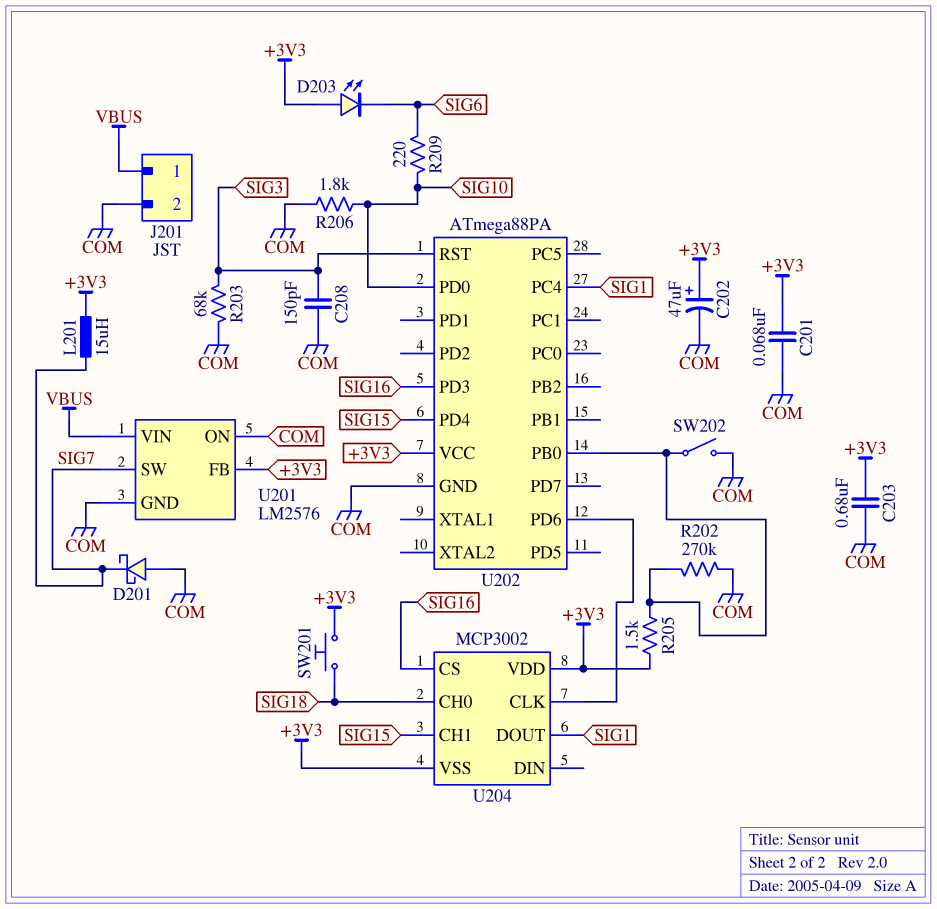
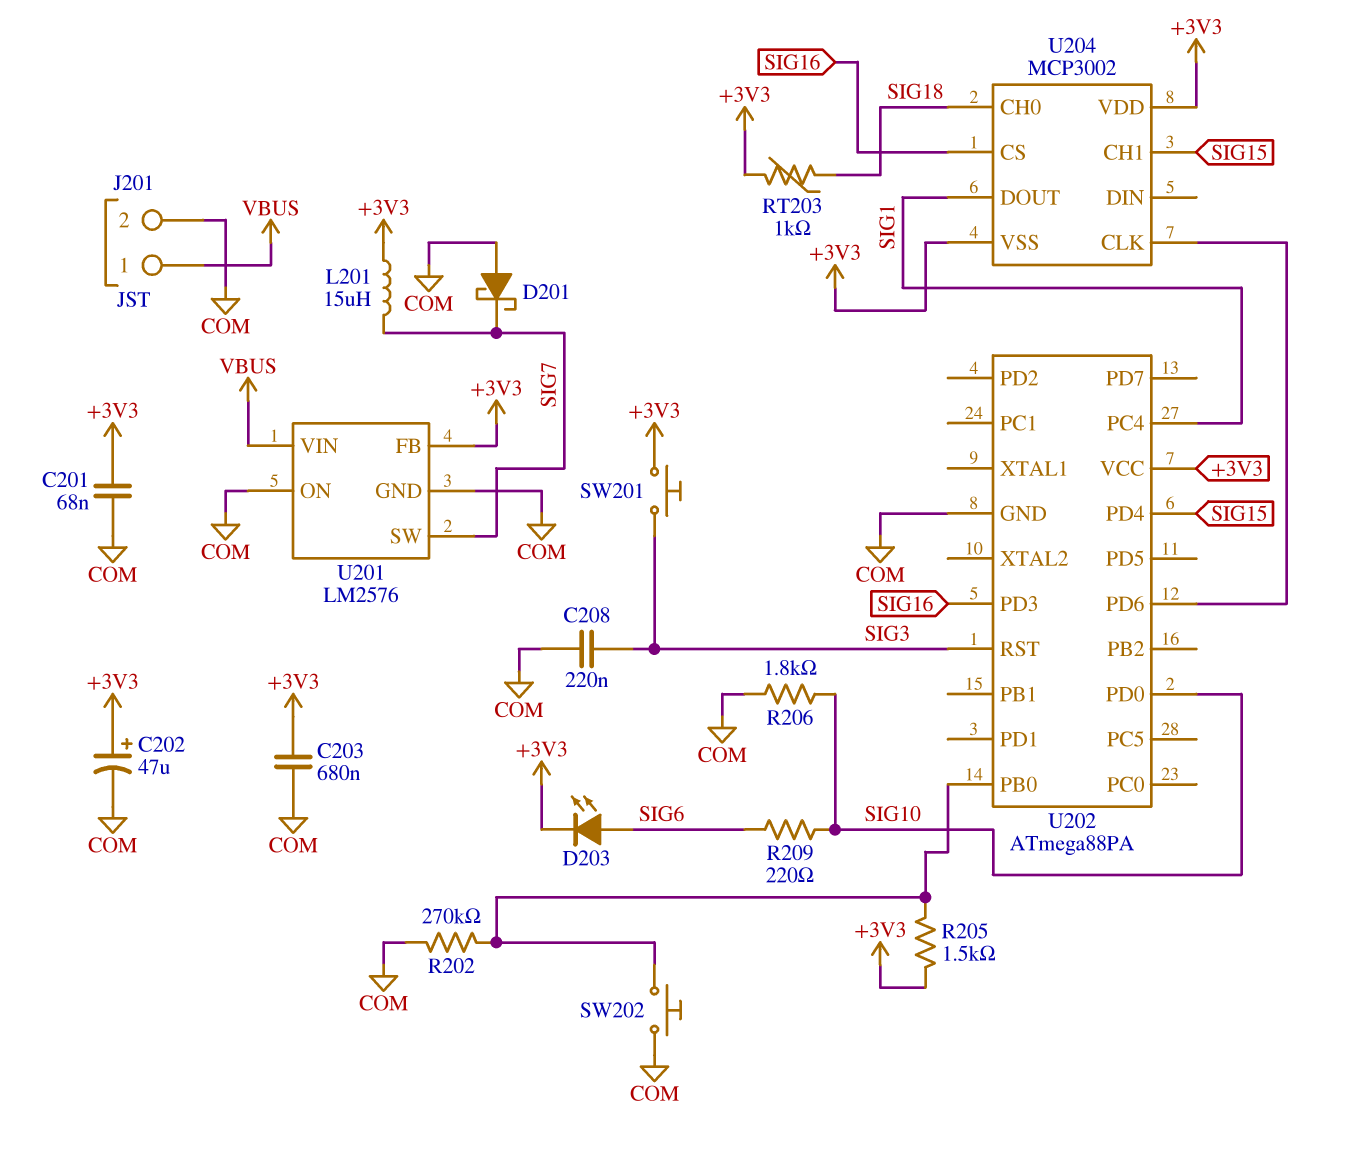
C208: 150pF (COM, SIG3) -> 220nF (COM, SIG3)
D203: LED (A +3V3, K SIG6) -> LED (A SIG6, K +3V3)
R203: 68k (COM, SIG3) -> none
RT203: none -> 1k (+3V3, SIG18)
SW201: button (+3V3, SIG18) -> button (+3V3, SIG3)
SW202: switch (COM, U202/PB0) -> button (COM, U202/PB0)

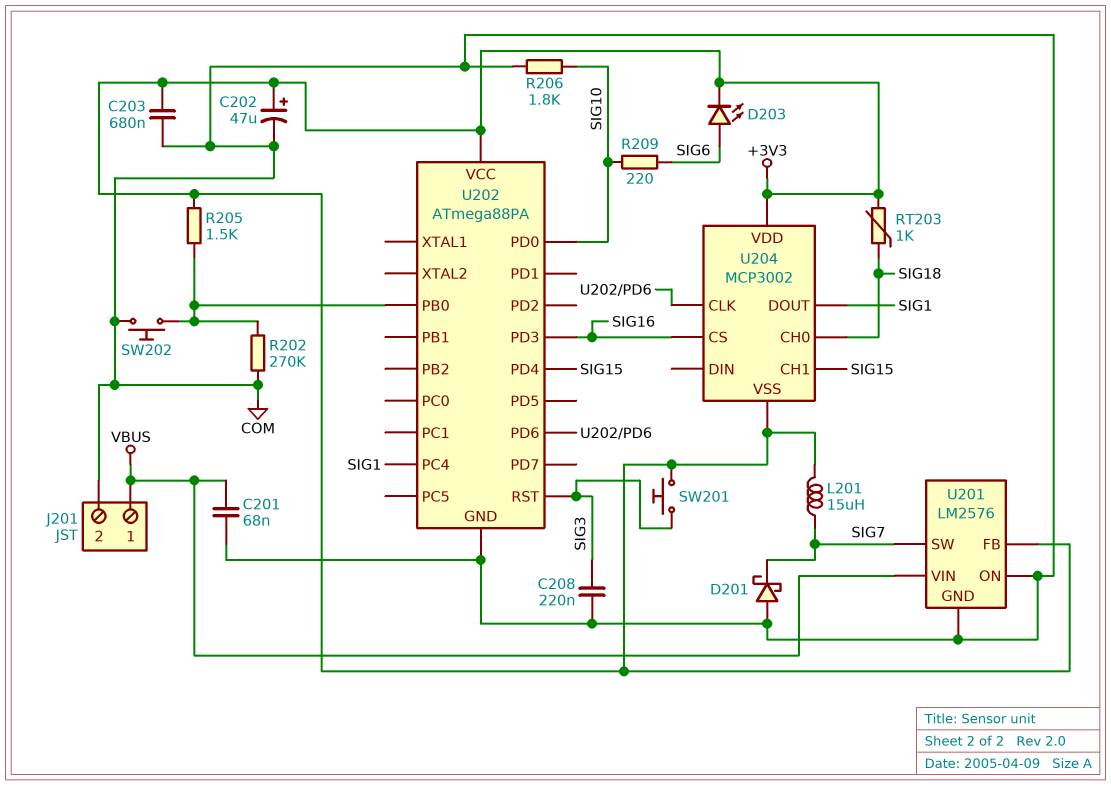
C201: 68nF (+3V3, COM) -> 68nF (COM, VBUS)

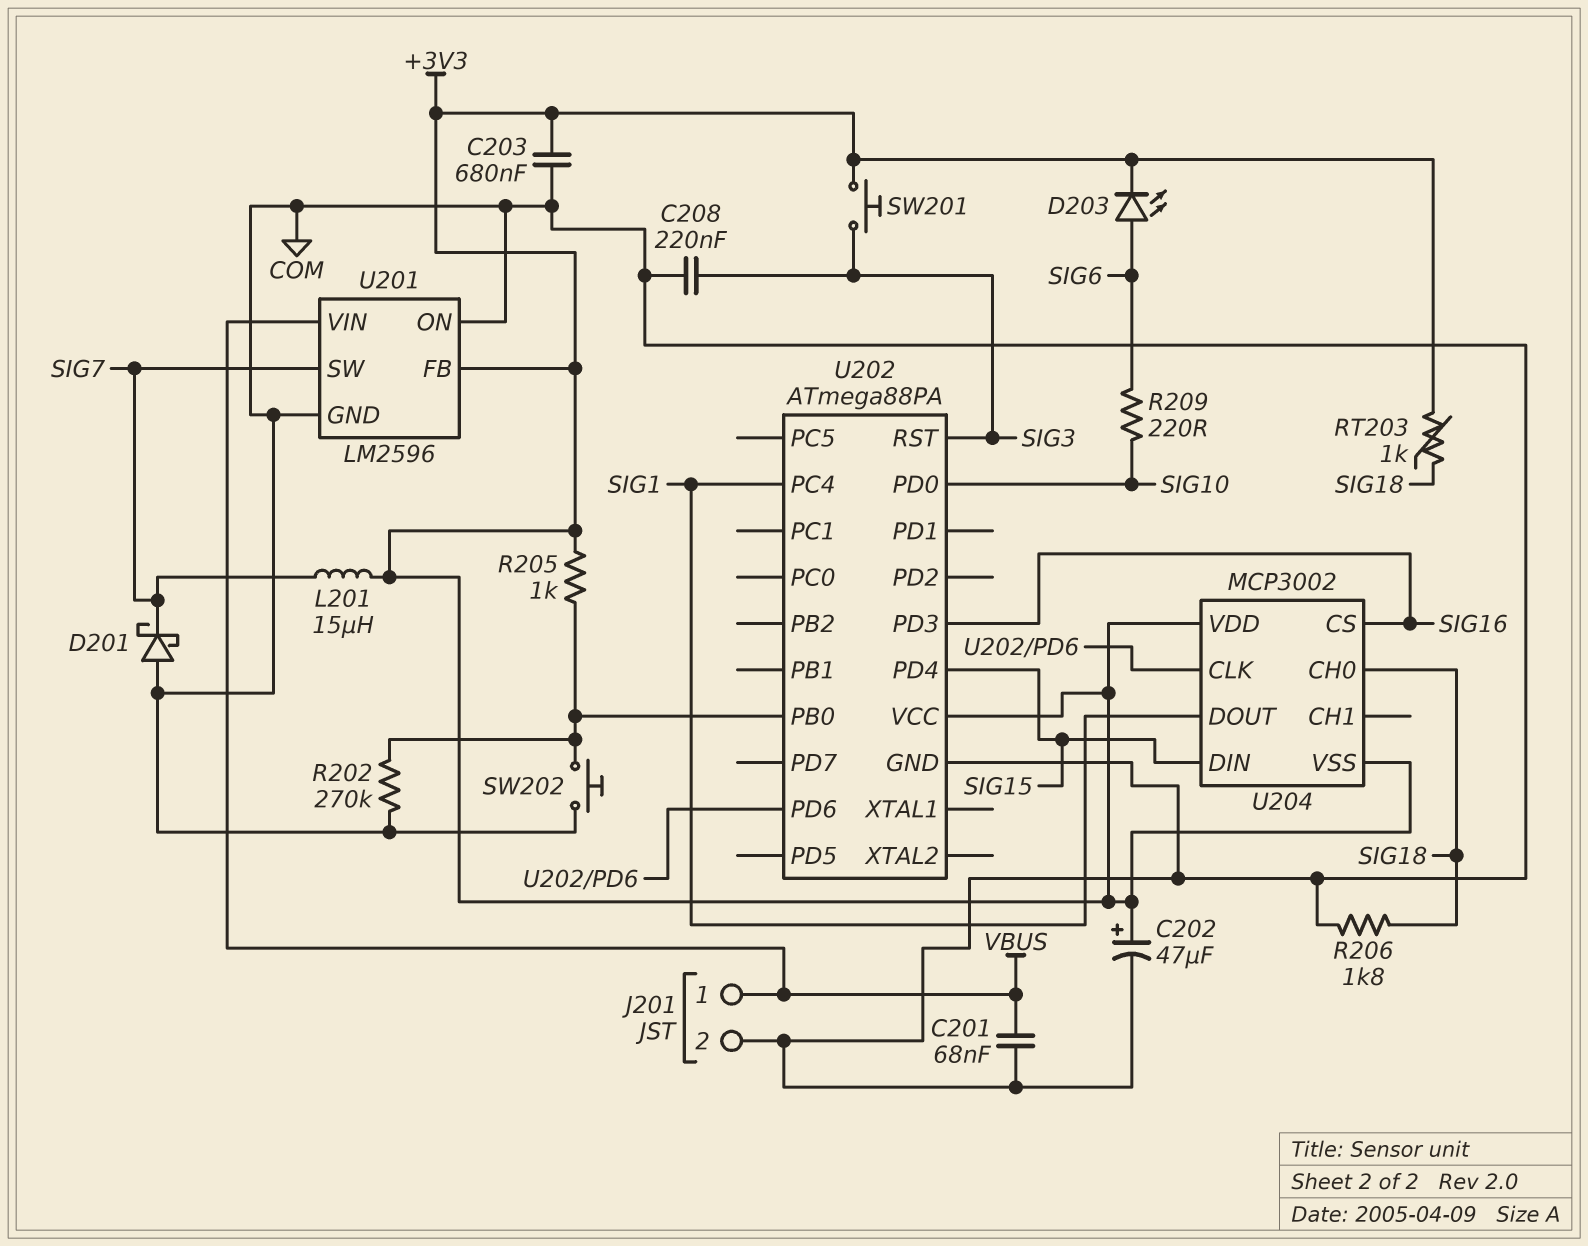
R205: 1.5k (+3V3, U202/PB0) -> 1k (+3V3, U202/PB0)
R206: 1.8k (COM, SIG10) -> 1.8k (COM, SIG18)
U201: LM2576 -> LM2596
U204 pin CH1: SIG15 -> none
U204 pin DIN: none -> SIG15

